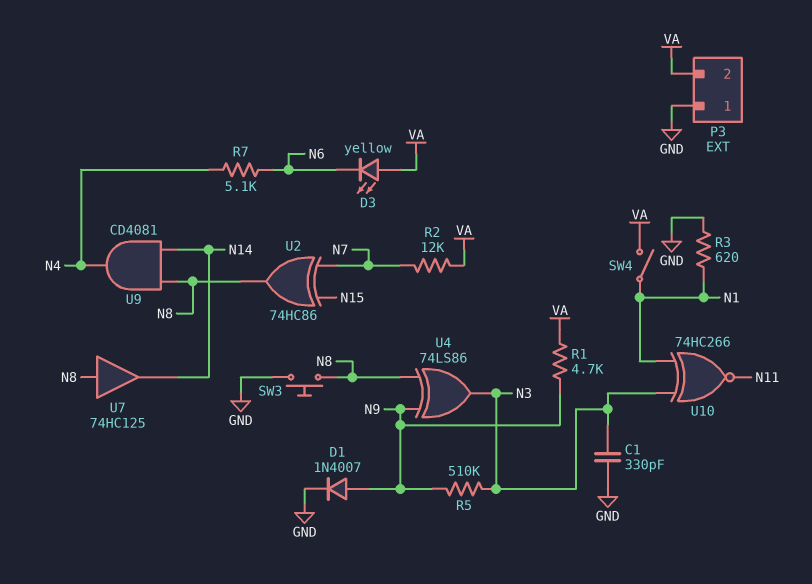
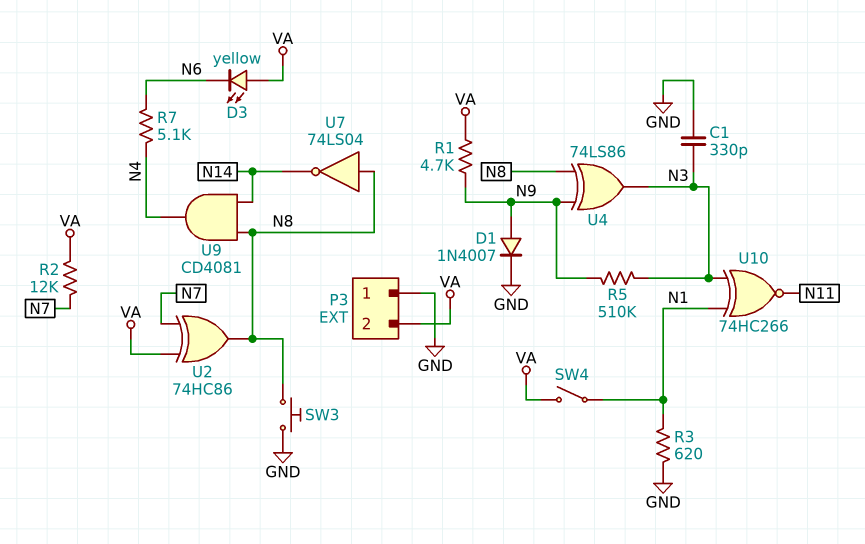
U2: XOR 74HC86 (in N7, in N15, out N8) -> XOR 74HC86 (in N7, in VA, out N8)
U7: buffer 74HC125 (in N8, out N14) -> NOT 74LS04 (in N8, out N14)

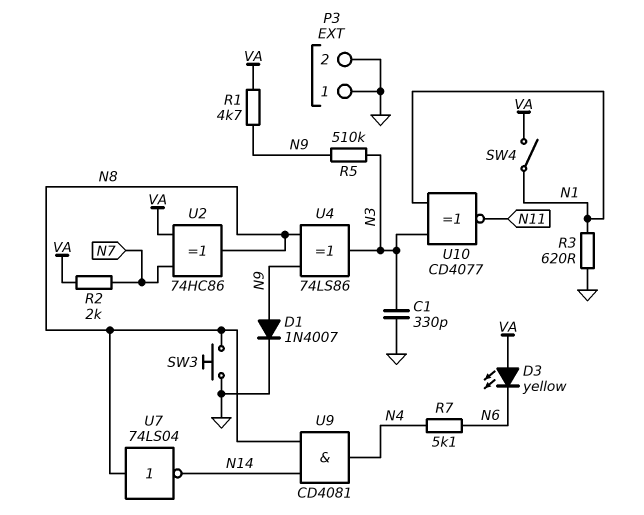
P3 pin 2: VA -> GND
R2: 12k (N7, VA) -> 2k (N7, VA)
U10: XNOR 74HC266 (in N1, in N3, out N11) -> XNOR CD4077 (in N1, in N3, out N11)

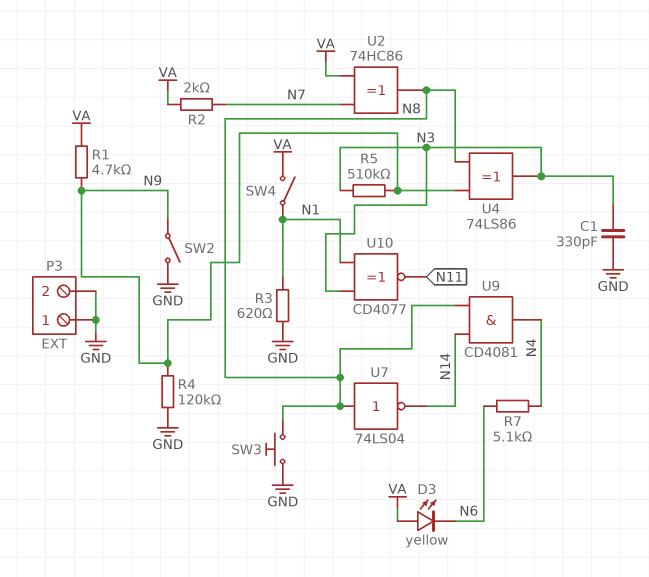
D1: diode 1N4007 (A N9, K GND) -> none
R4: none -> 120k (GND, N9)
SW2: none -> switch (GND, N9)

